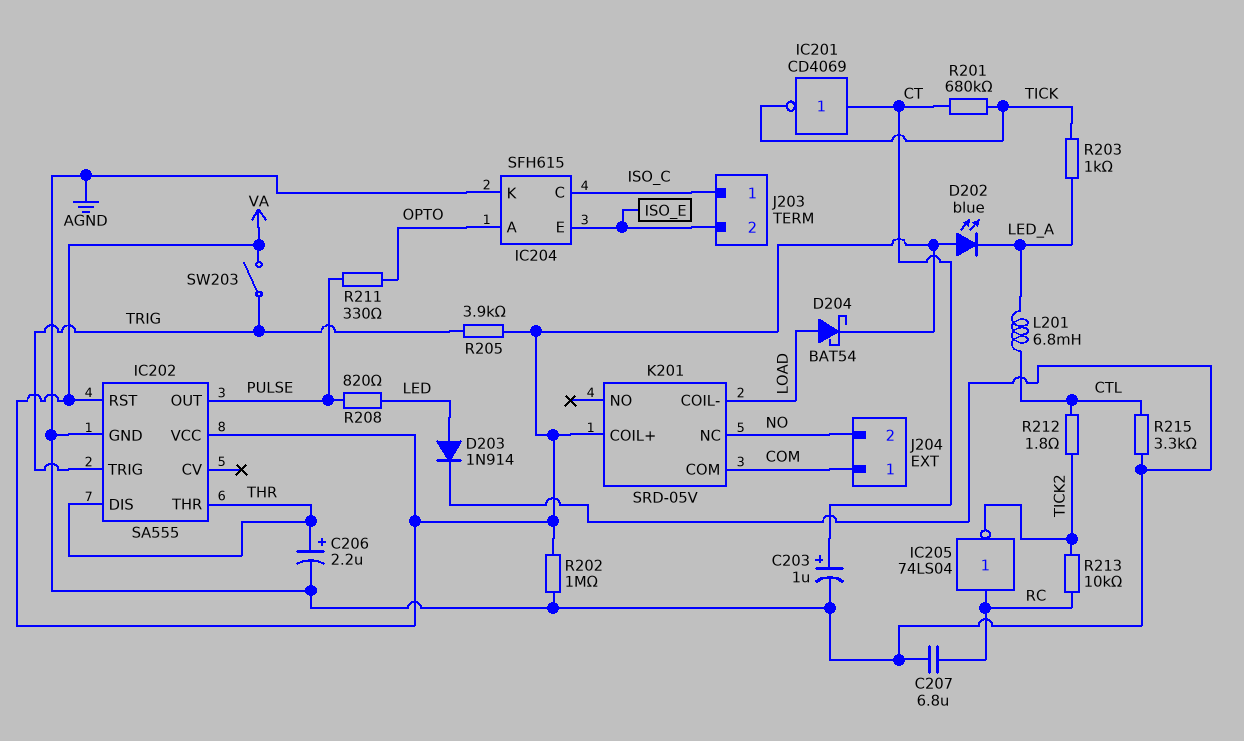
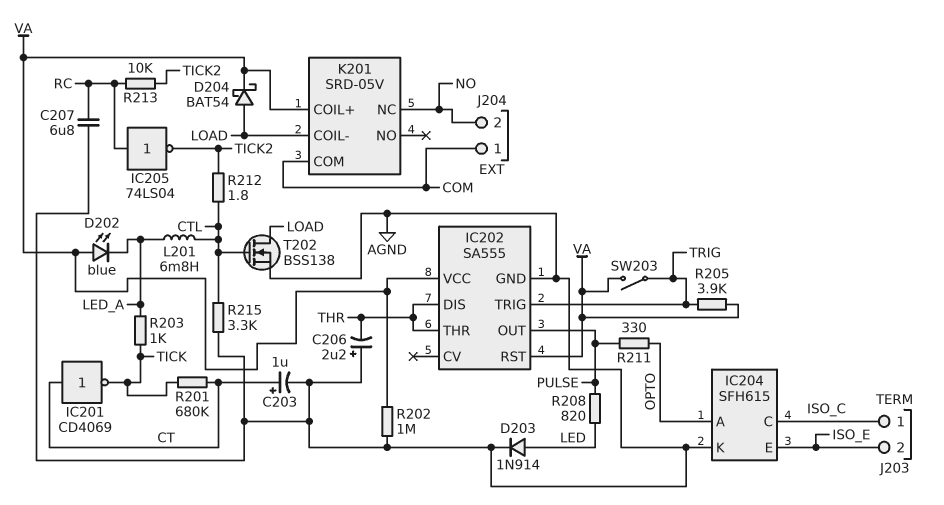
C206: 2.2uF (plus THR, minus AGND) -> 2.2uF (plus AGND, minus THR)
T202: none -> NMOS BSS138 (G CTL, D LOAD, S AGND)

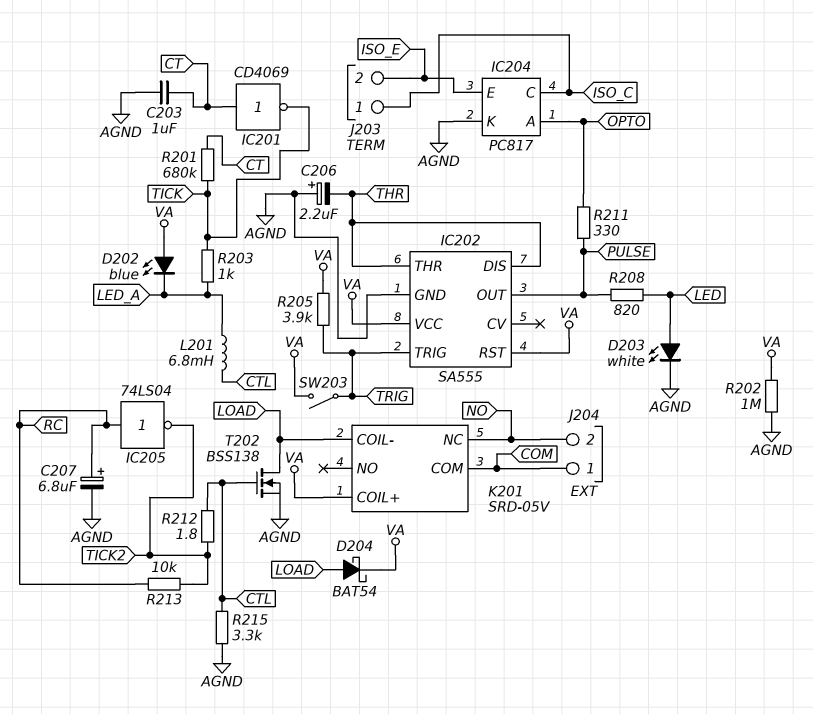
C203: 1uF (plus CT, minus AGND) -> 1uF (AGND, CT)
C207: 6.8uF (AGND, RC) -> 6.8uF (plus RC, minus AGND)
D203: diode 1N914 (A LED, K AGND) -> LED white (A LED, K AGND)
IC204: SFH615 -> PC817

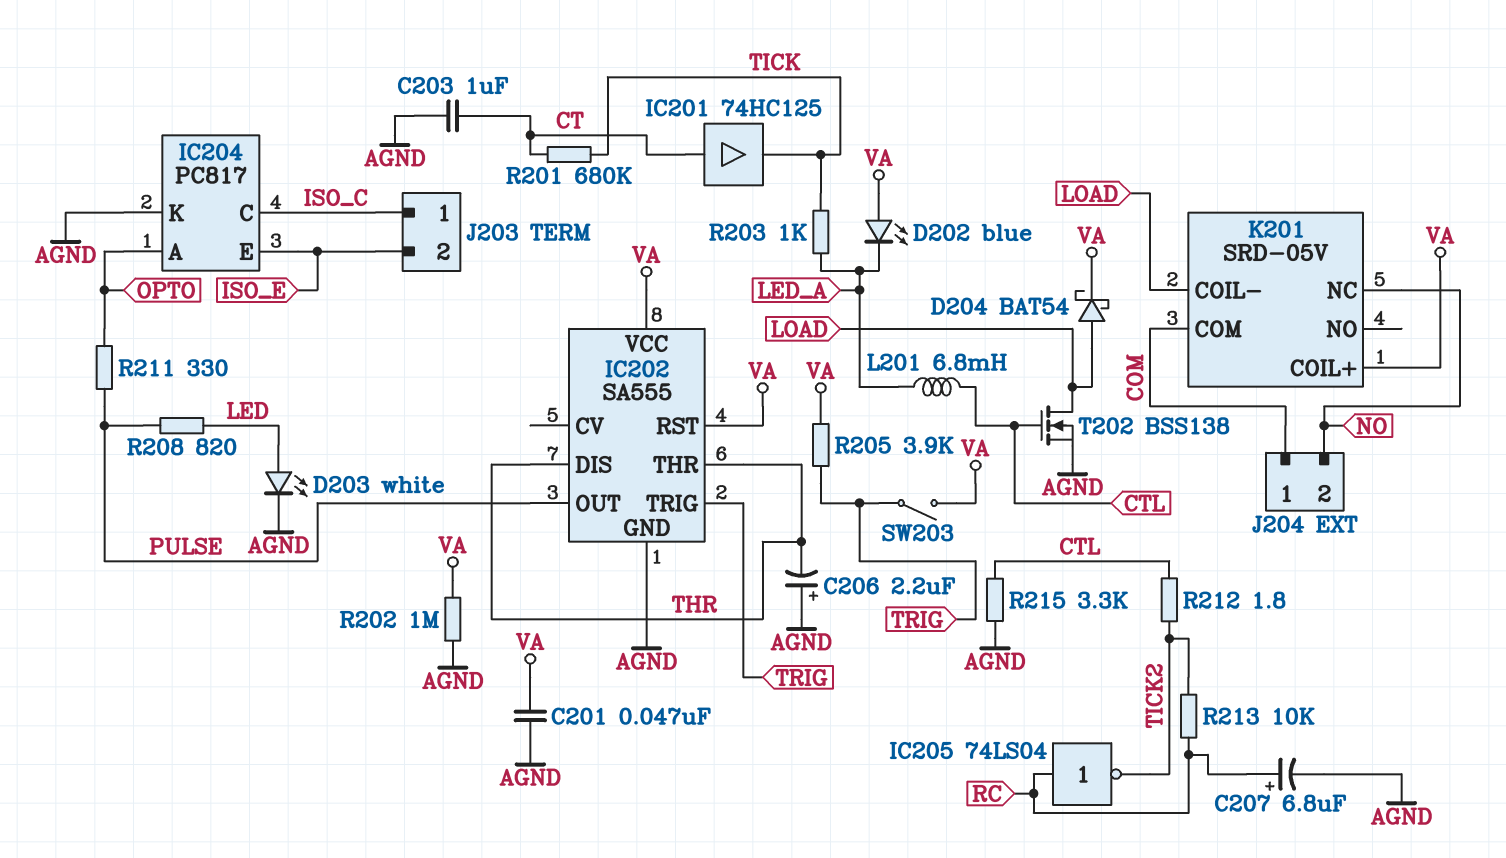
C201: none -> 47nF (AGND, VA)
IC201: NOT CD4069 (in CT, out TICK) -> buffer 74HC125 (in CT, out TICK)

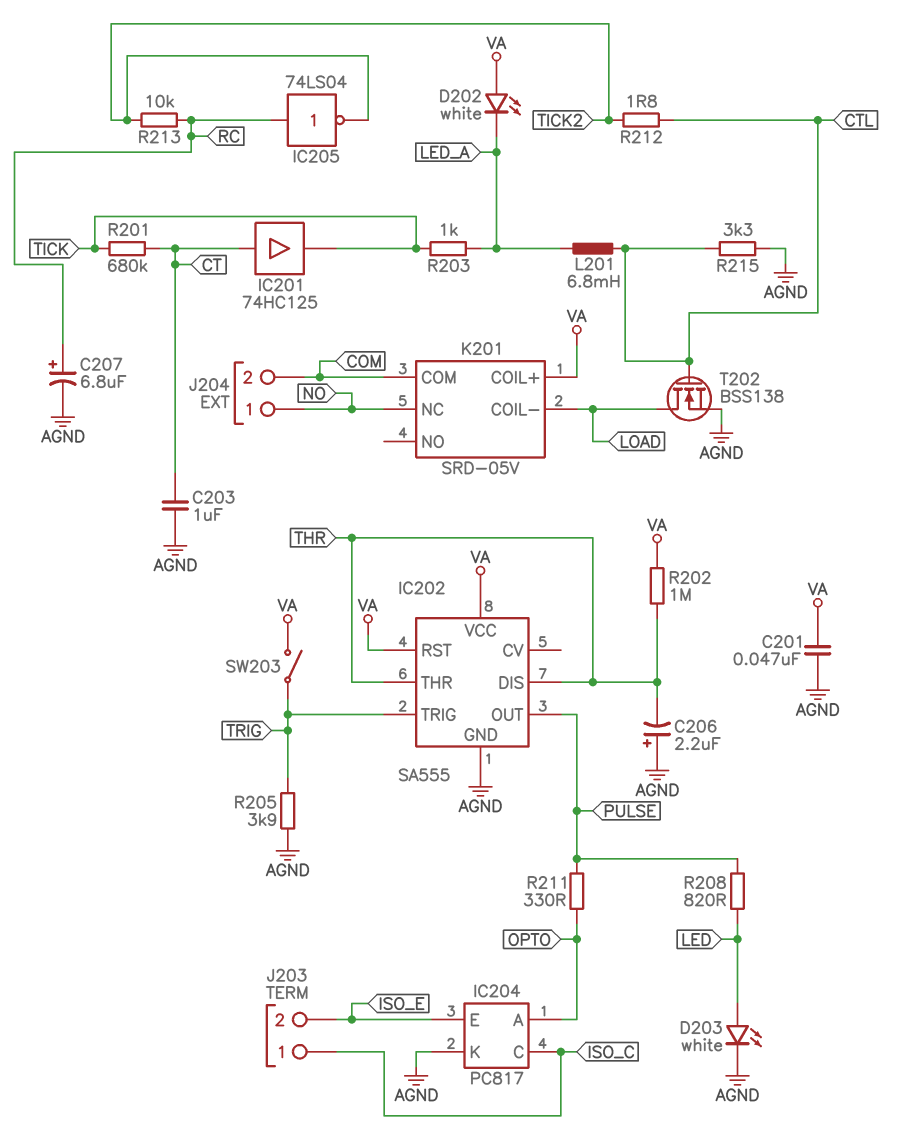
D202: LED blue (A VA, K LED_A) -> LED white (A VA, K LED_A)
D204: schottky BAT54 (A LOAD, K VA) -> none
J204 pin 1: COM -> NO
J204 pin 2: NO -> COM
R202: 1M (AGND, VA) -> 1M (THR, VA)
R205: 3.9k (TRIG, VA) -> 3.9k (AGND, TRIG)

